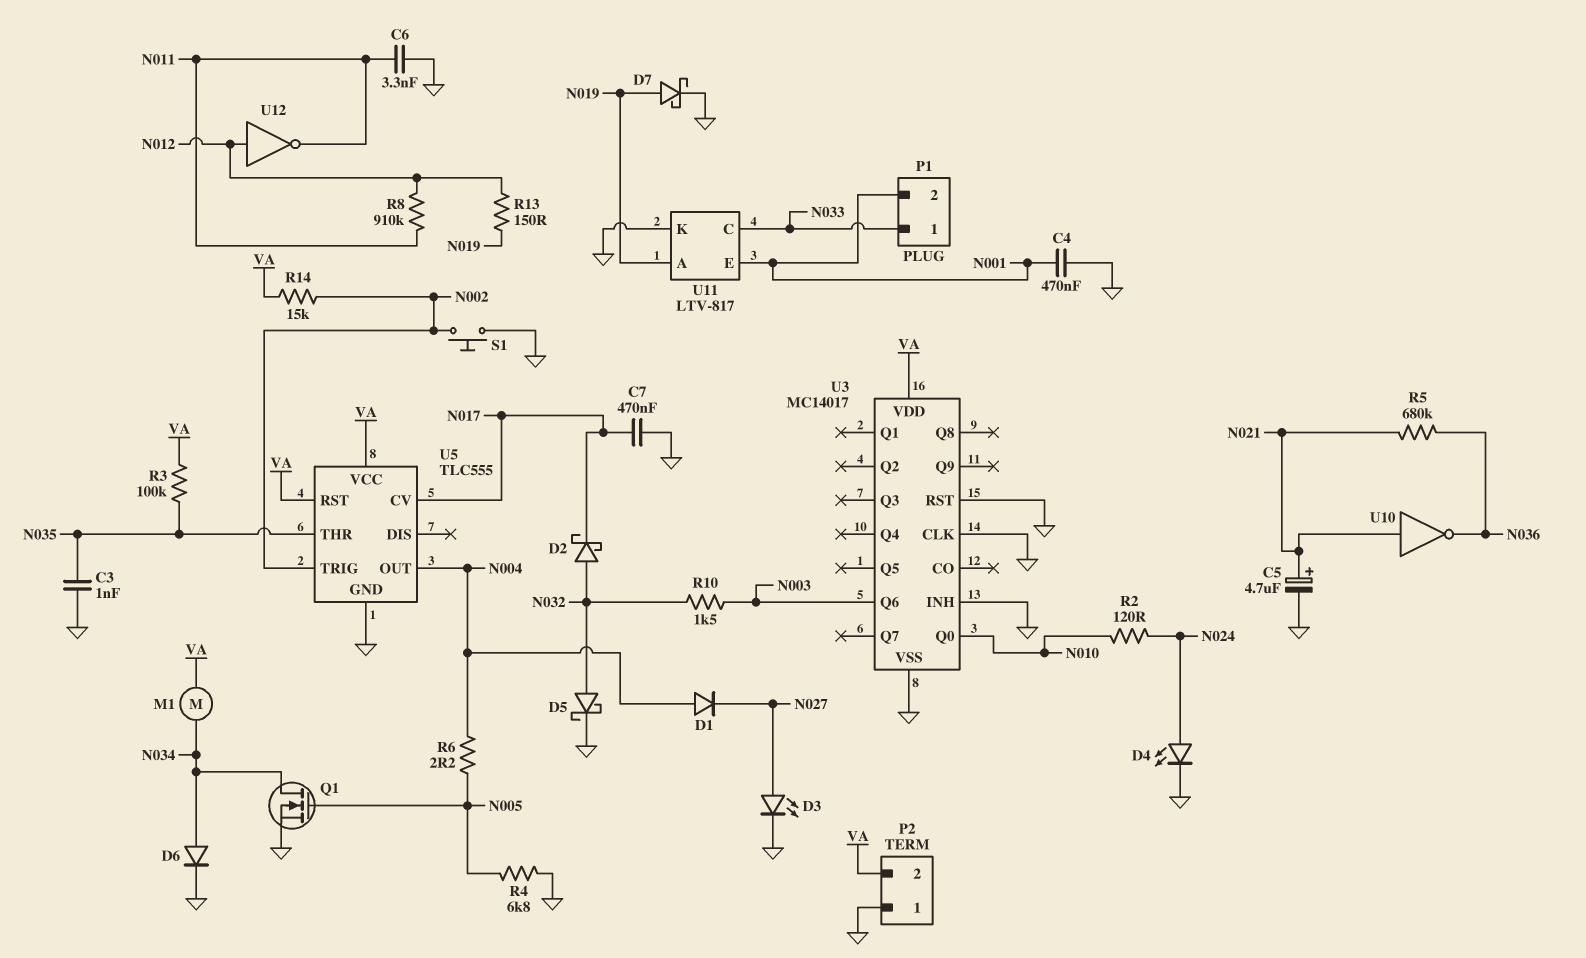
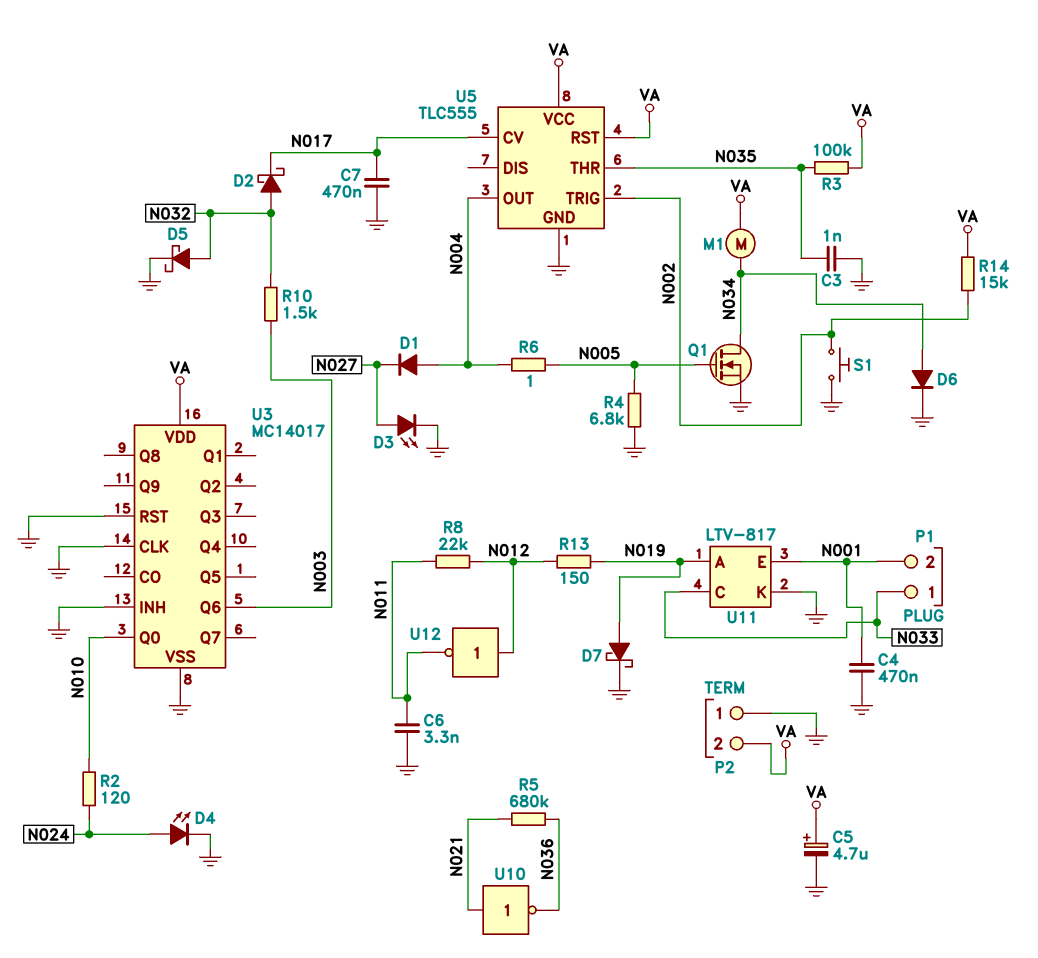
C5: 4.7uF (plus N021, minus GND) -> 4.7uF (plus VA, minus GND)
R6: 2.2 (N004, N005) -> 1 (N004, N005)
R8: 910k (N011, N012) -> 22k (N011, N012)

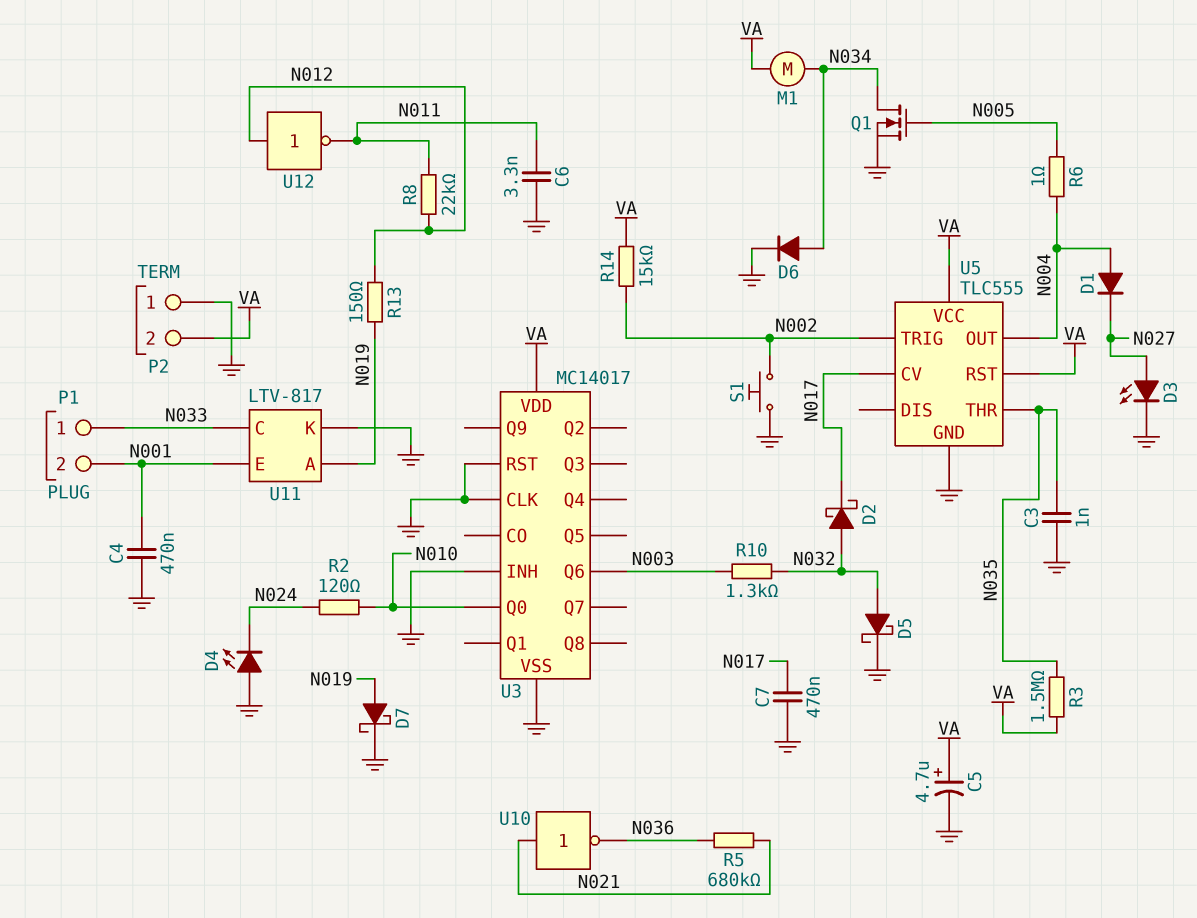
D4: LED (A N024, K GND) -> LED (A GND, K N024)
R3: 100k (N035, VA) -> 1.5M (N035, VA)
R4: 6.8k (GND, N005) -> none
R10: 1.5k (N003, N032) -> 1.3k (N003, N032)

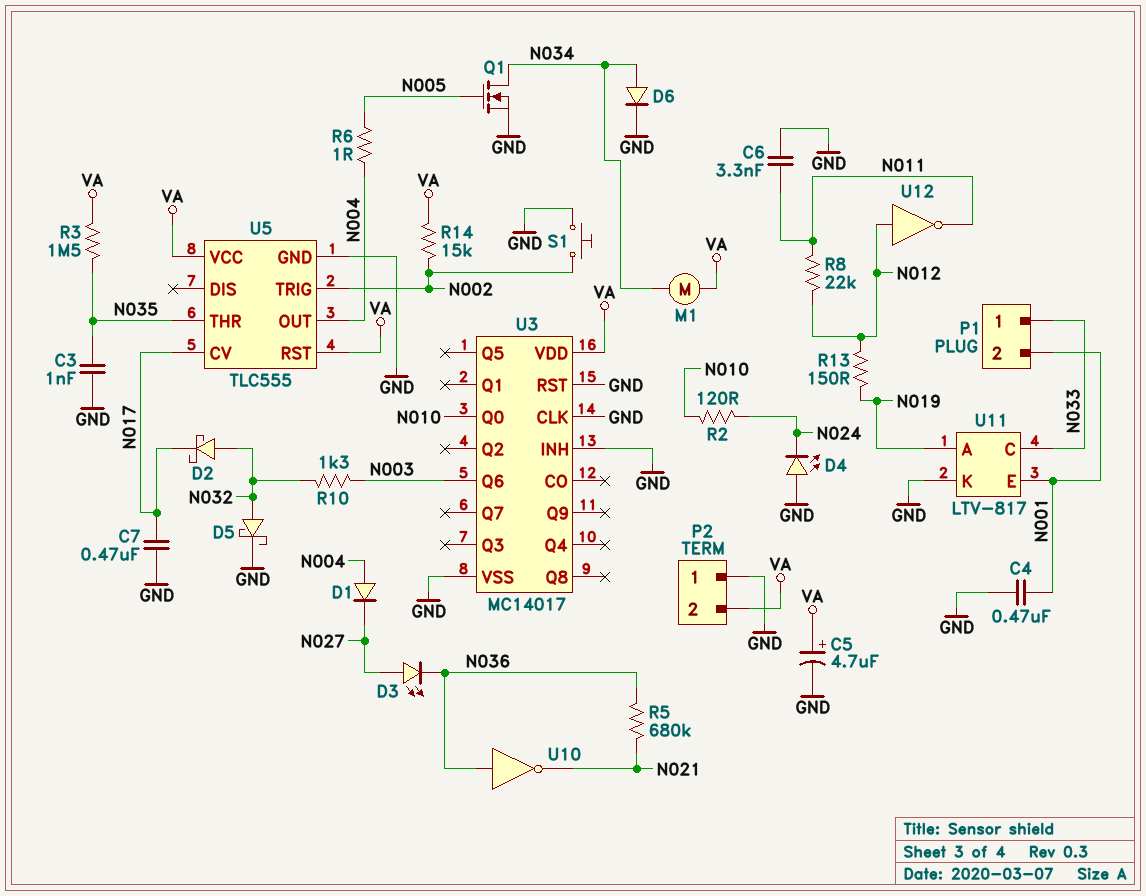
D3: LED (A N027, K GND) -> LED (A N027, K N036)
D7: schottky (A N019, K GND) -> none
U10: NOT (in N021, out N036) -> NOT (in N036, out N021)

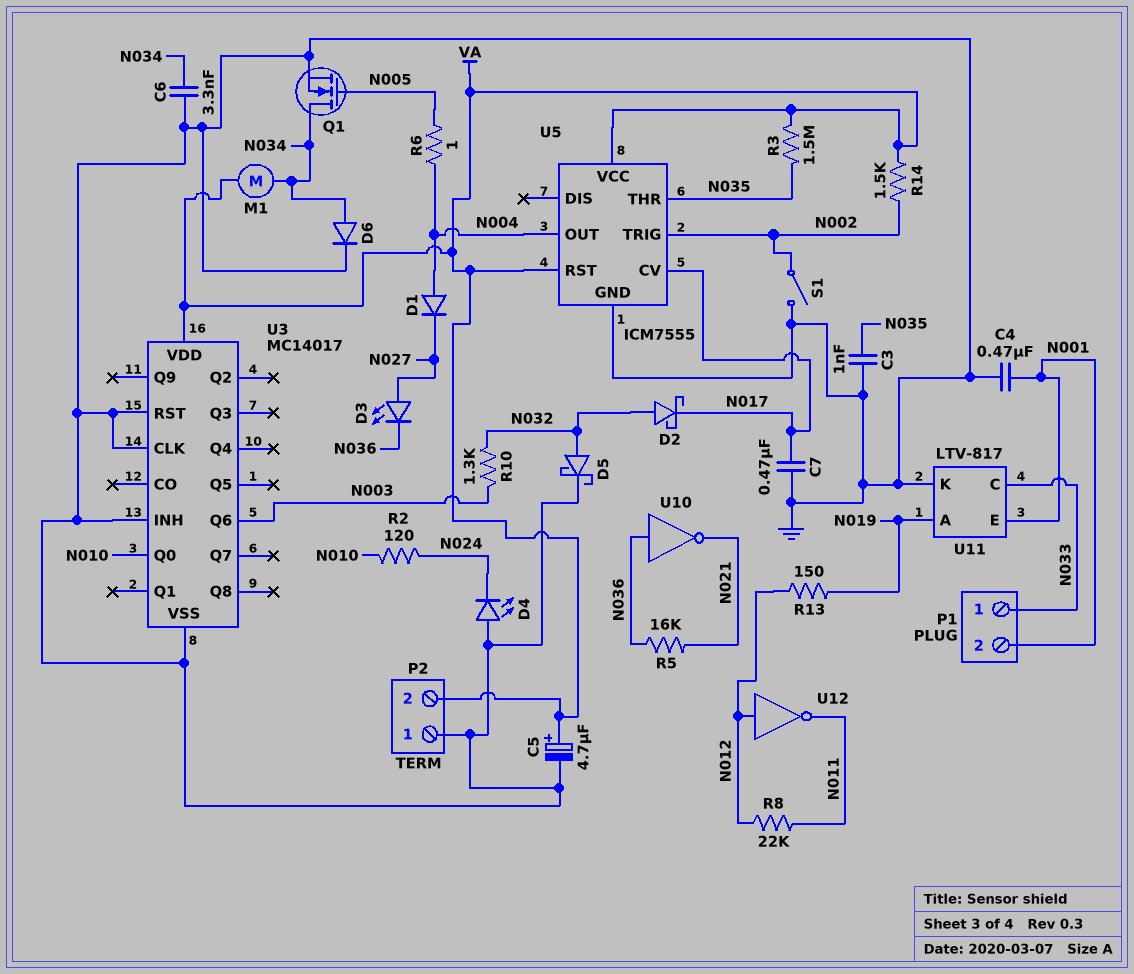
C6: 3.3nF (GND, N011) -> 3.3nF (GND, N034)
R5: 680k (N021, N036) -> 16k (N021, N036)
R14: 15k (N002, VA) -> 1.5k (N002, VA)
S1: button (GND, N002) -> switch (GND, N002)
U5: TLC555 -> ICM7555

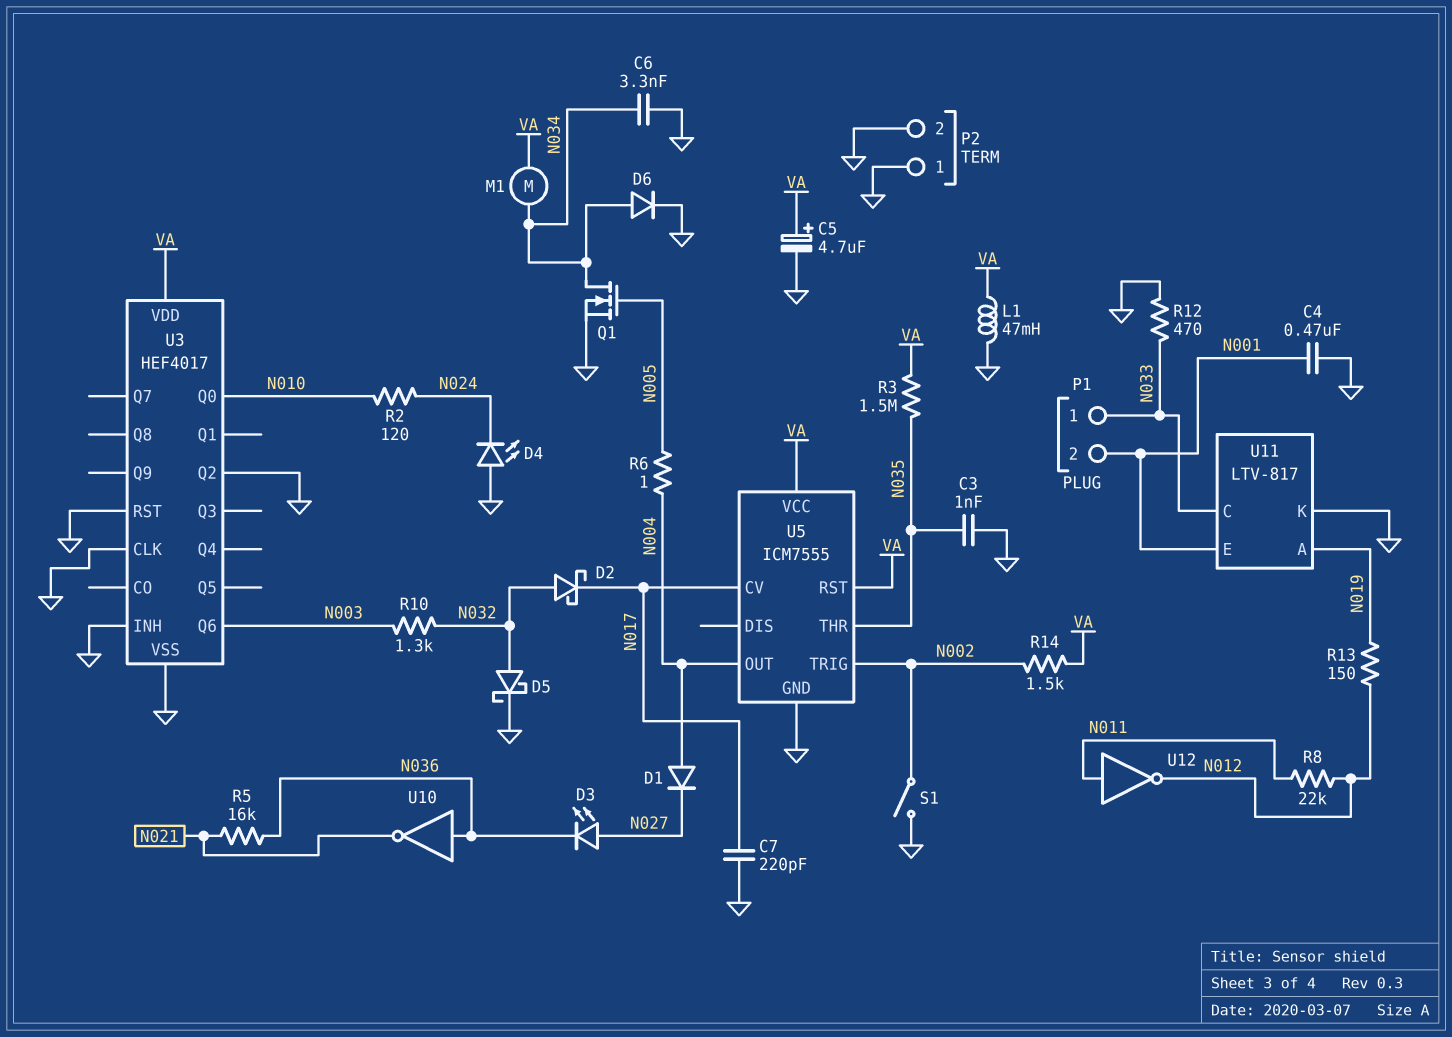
C7: 470nF (GND, N017) -> 220pF (GND, N017)
L1: none -> 47mH (GND, VA)
P2 pin 2: VA -> GND
R12: none -> 470 (GND, N033)
U3: MC14017 -> HEF4017
U3 pin Q2: none -> GND
U12: NOT (in N012, out N011) -> NOT (in N011, out N012)

